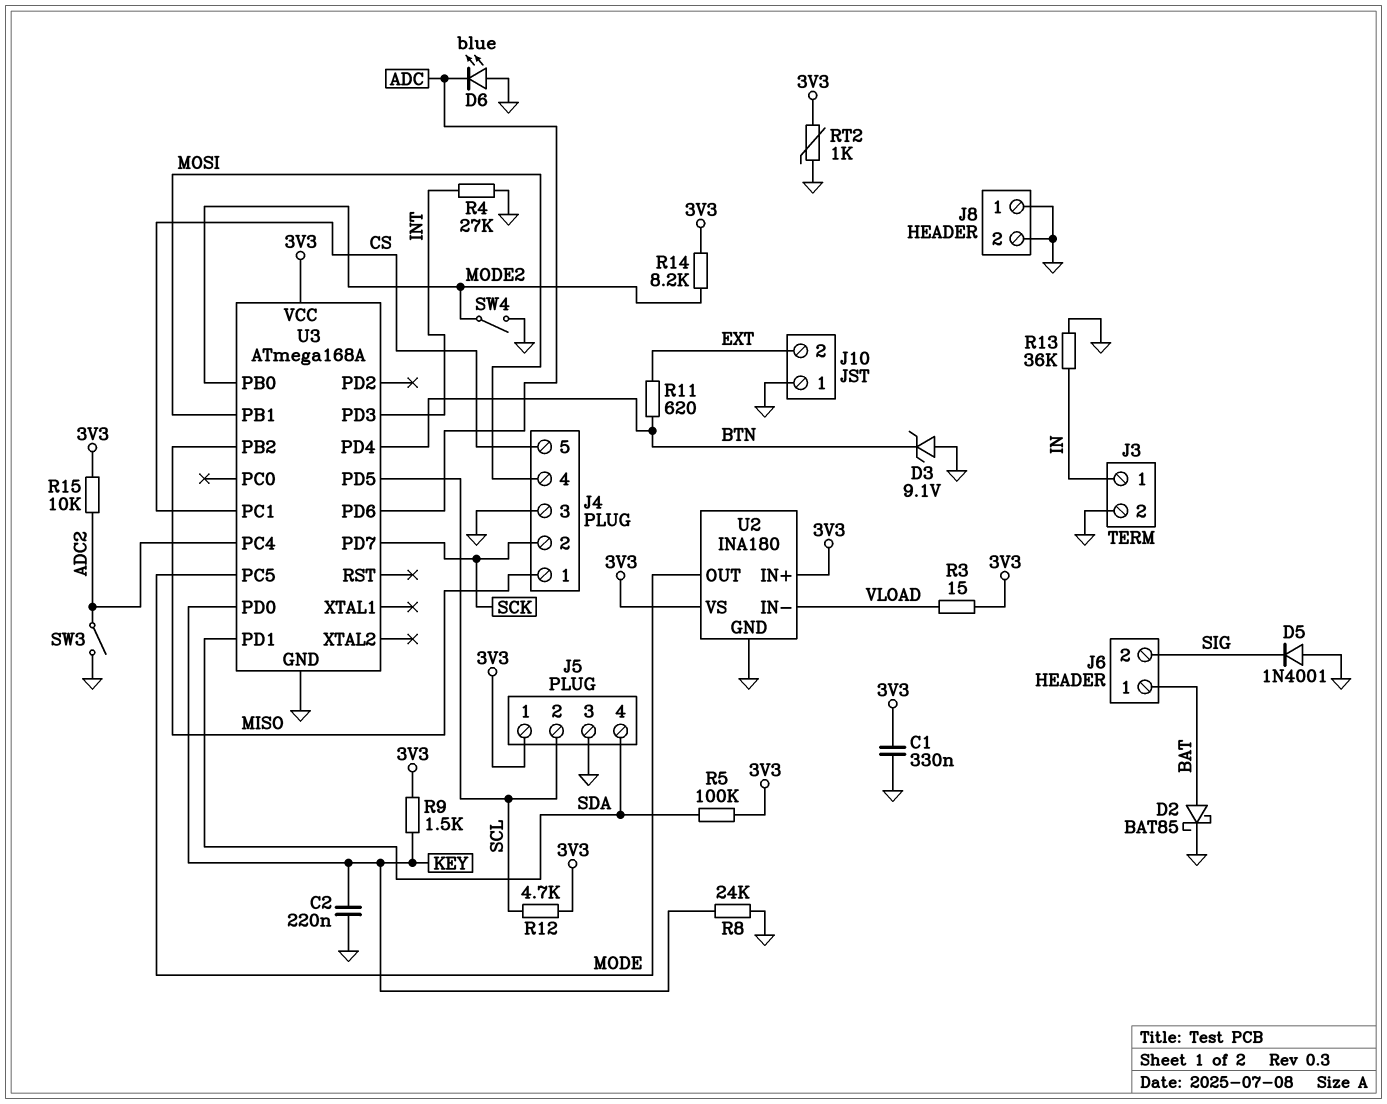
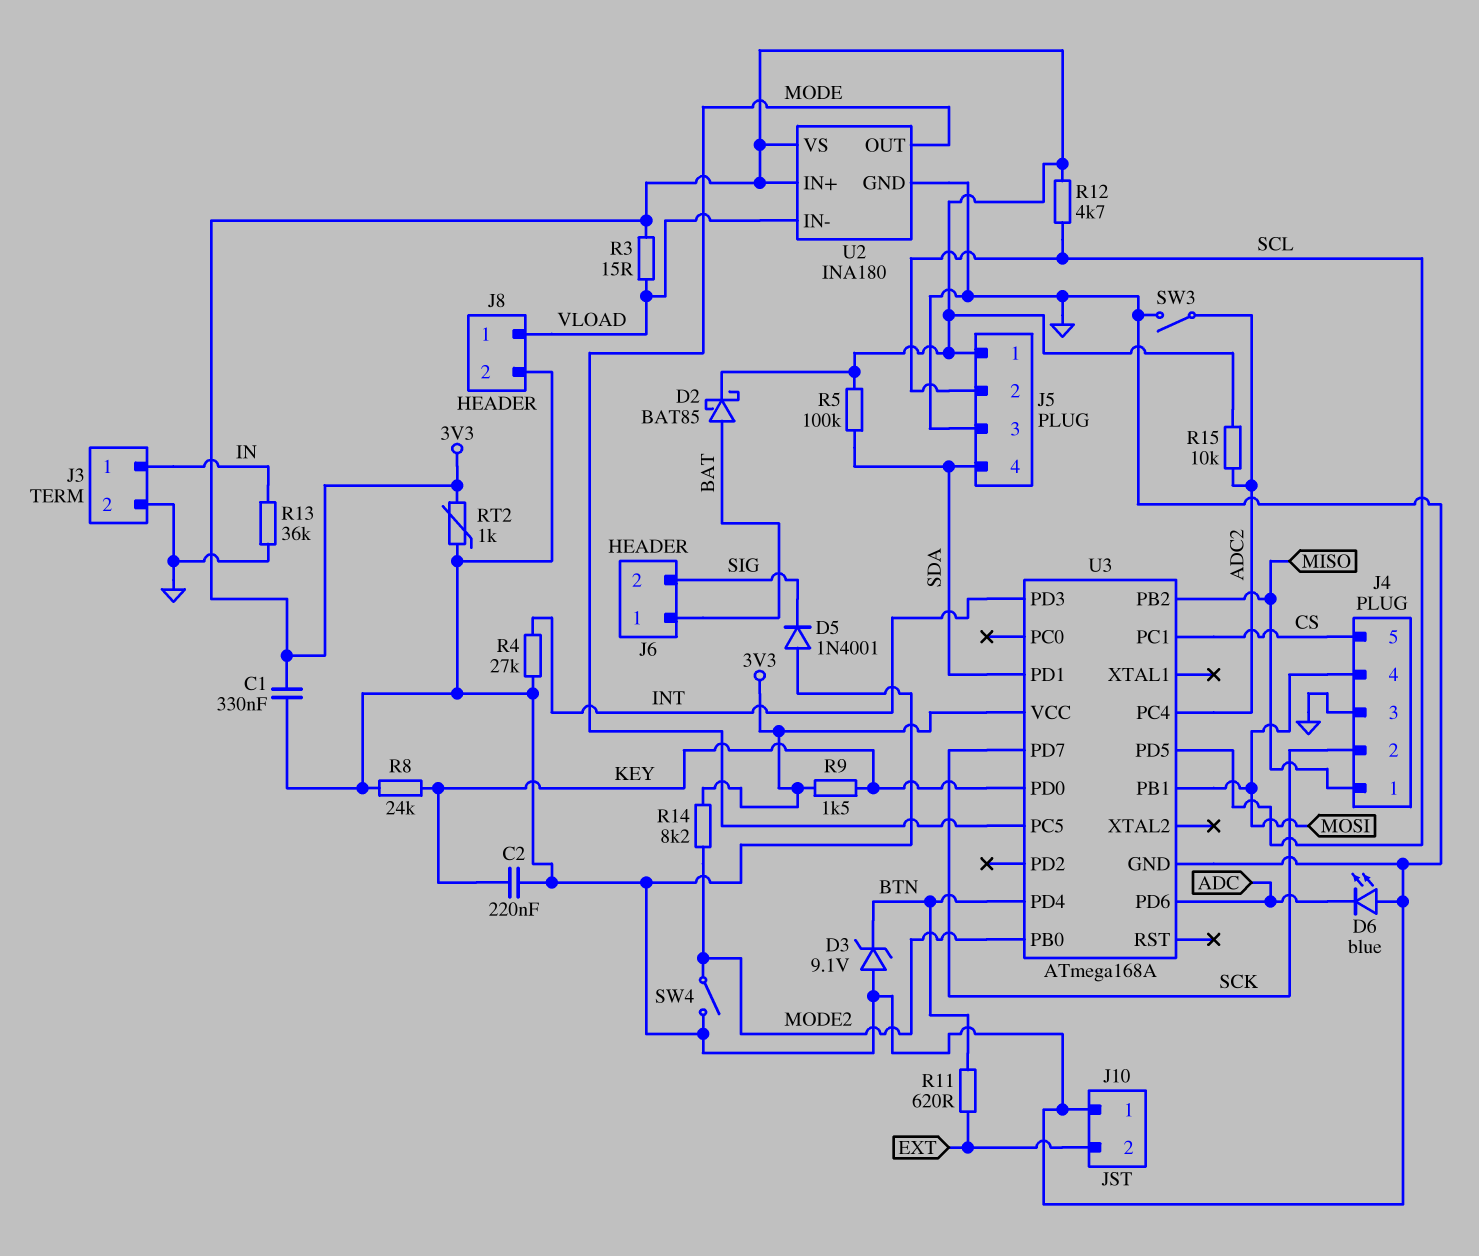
D2: schottky BAT85 (A BAT, K GND) -> schottky BAT85 (A BAT, K 3V3)
J8 pin 1: GND -> VLOAD

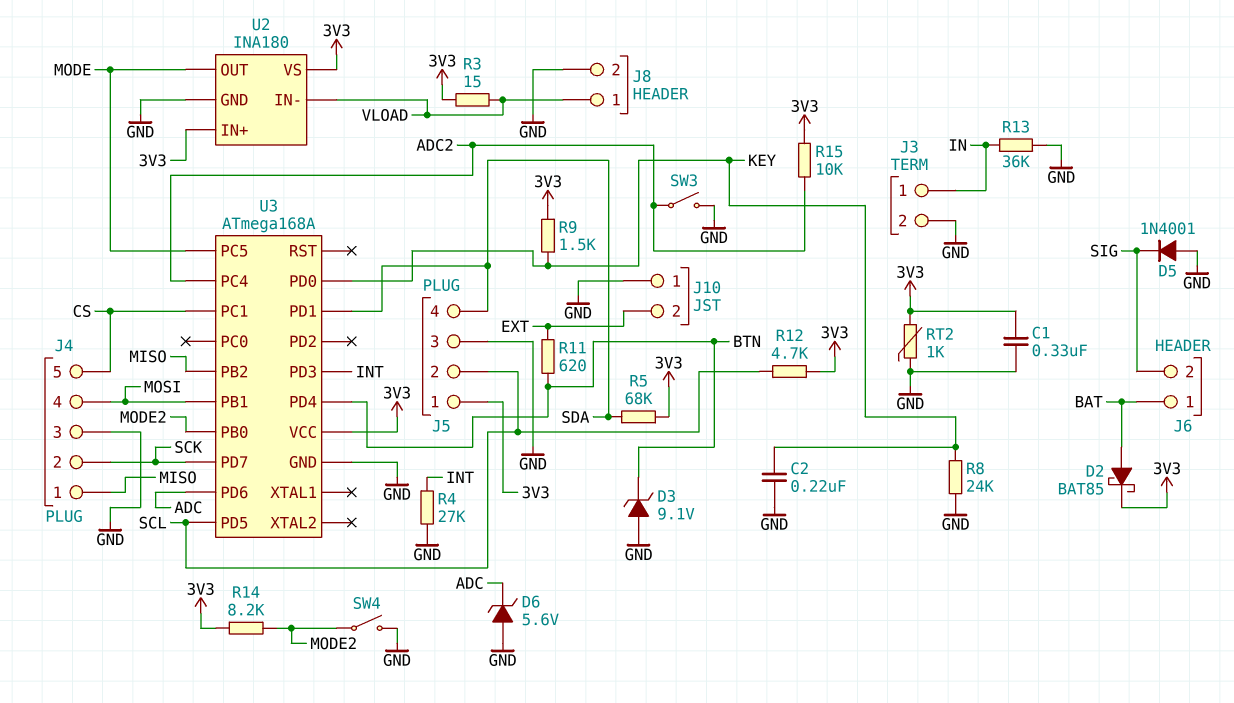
D6: LED blue (A GND, K ADC) -> zener 5.6V (A GND, K ADC)
R5: 100k (3V3, SDA) -> 68k (3V3, SDA)

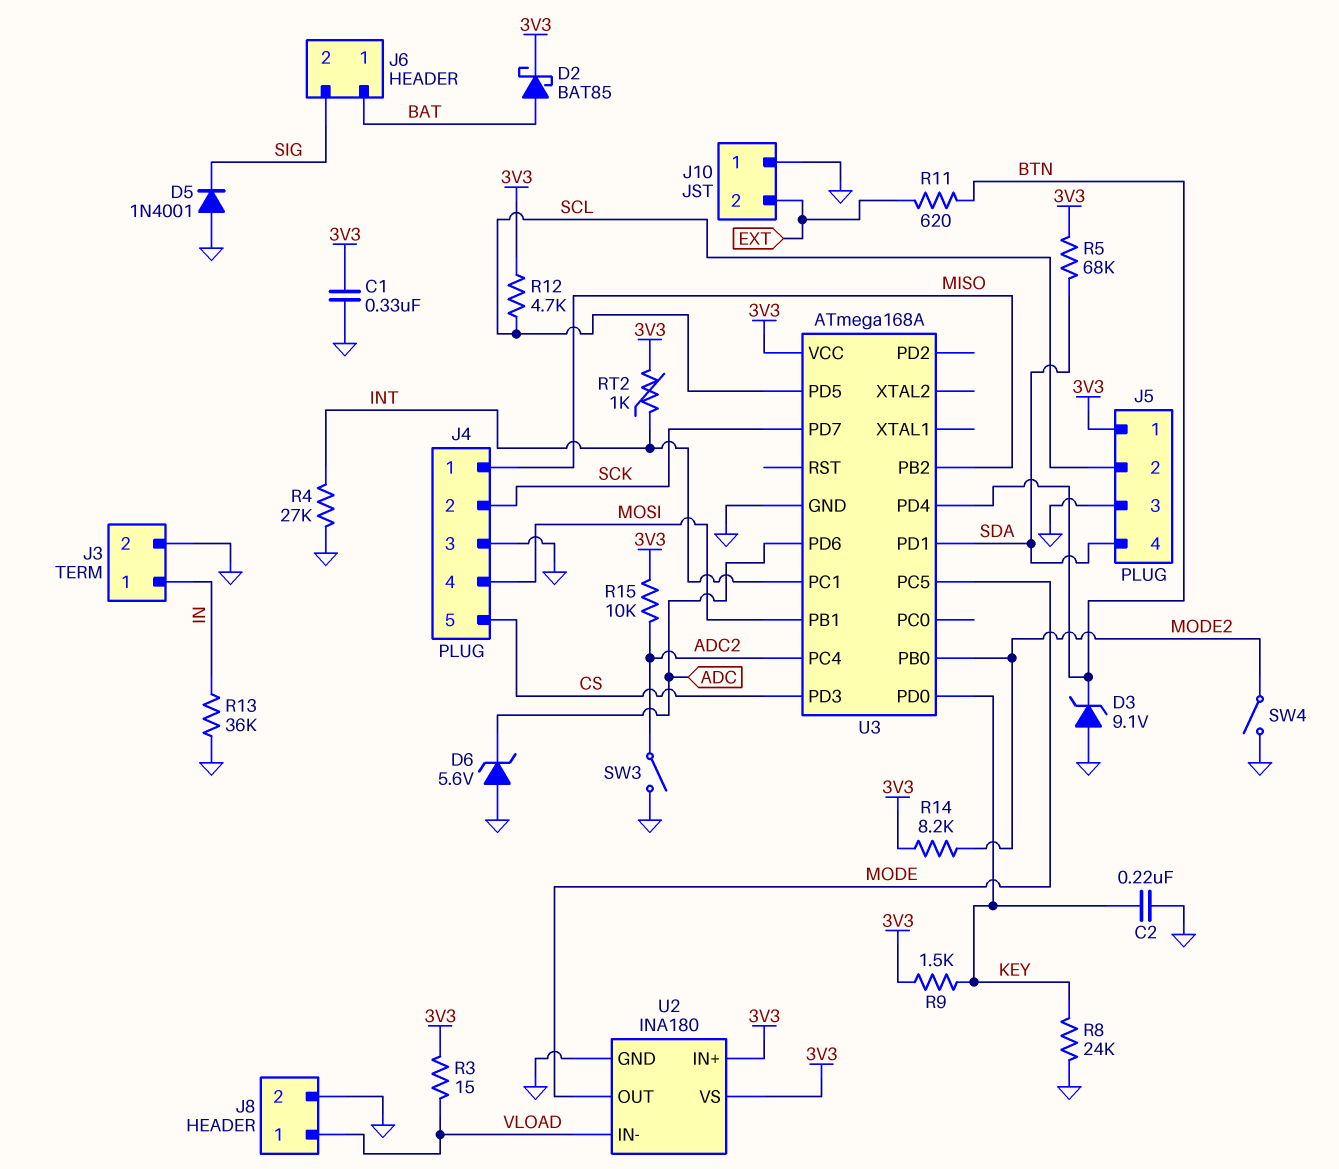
RT2: 1k (3V3, GND) -> 1k (3V3, INT)
U3 pin PC1: CS -> INT
U3 pin PD3: INT -> CS

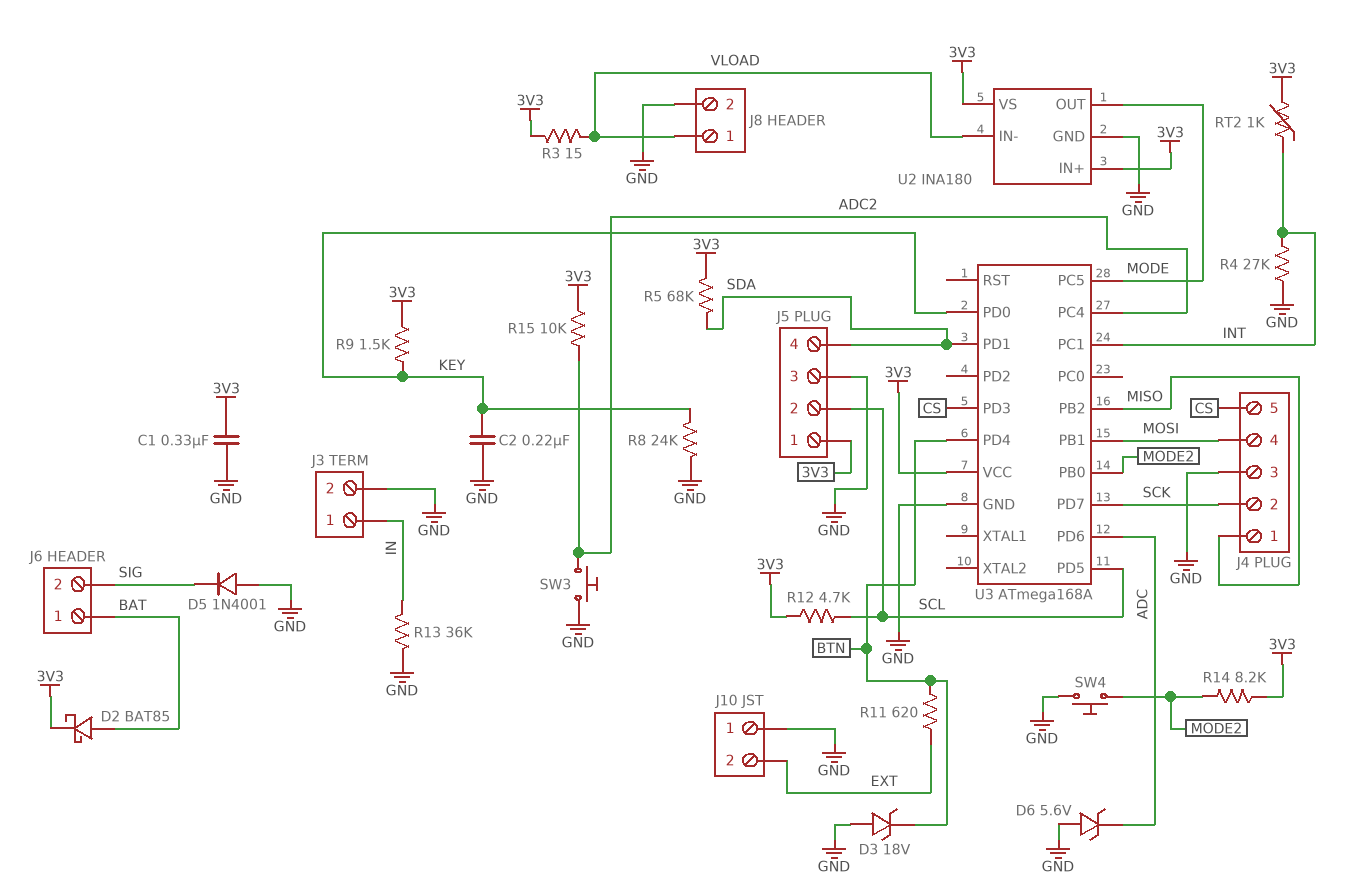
D3: zener 9.1V (A GND, K BTN) -> zener 18V (A GND, K BTN)
SW3: switch (ADC2, GND) -> button (ADC2, GND)
SW4: switch (GND, MODE2) -> button (GND, MODE2)

